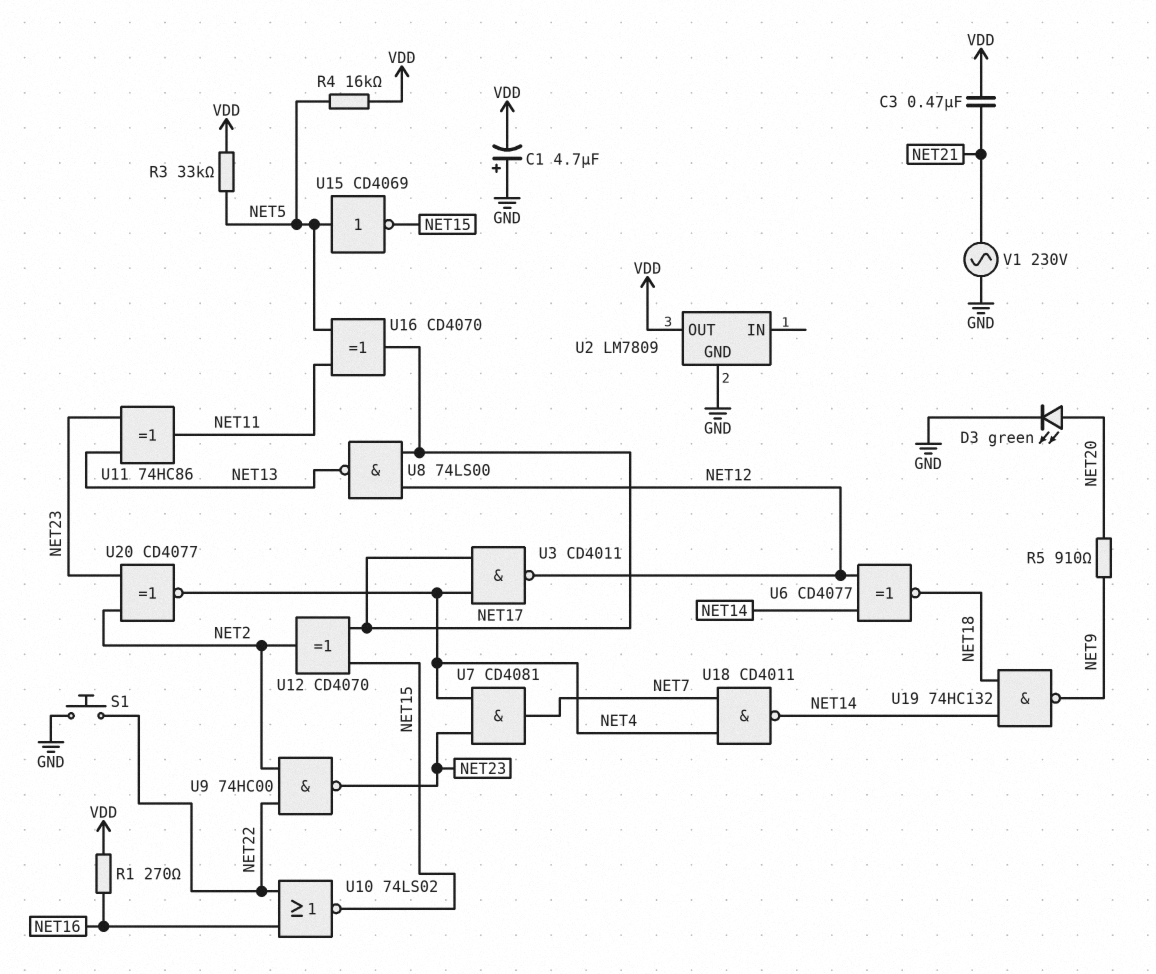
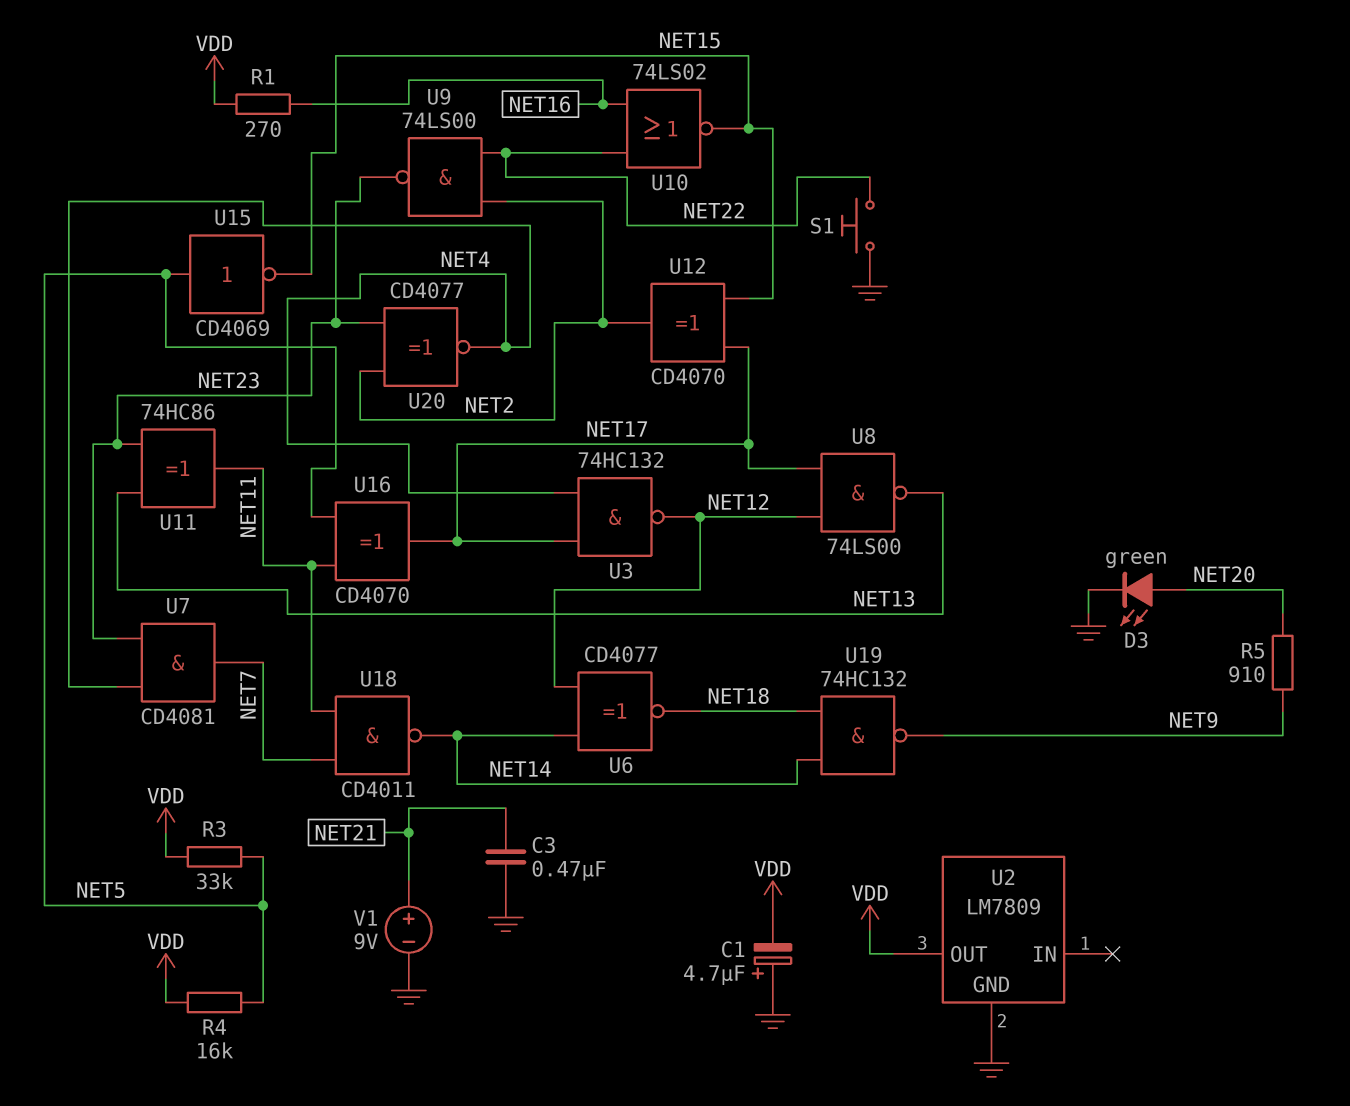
C3: 470nF (NET21, VDD) -> 470nF (GND, NET21)
U3: NAND CD4011 (in NET4, in NET17, out NET12) -> NAND 74HC132 (in NET4, in NET17, out NET12)
U9: NAND 74HC00 (in NET2, in NET22, out NET23) -> NAND 74LS00 (in NET2, in NET22, out NET23)
U18: NAND CD4011 (in NET4, in NET7, out NET14) -> NAND CD4011 (in NET7, in NET11, out NET14)
V1: AC 230V (GND, NET21) -> 9V (plus NET21, minus GND)

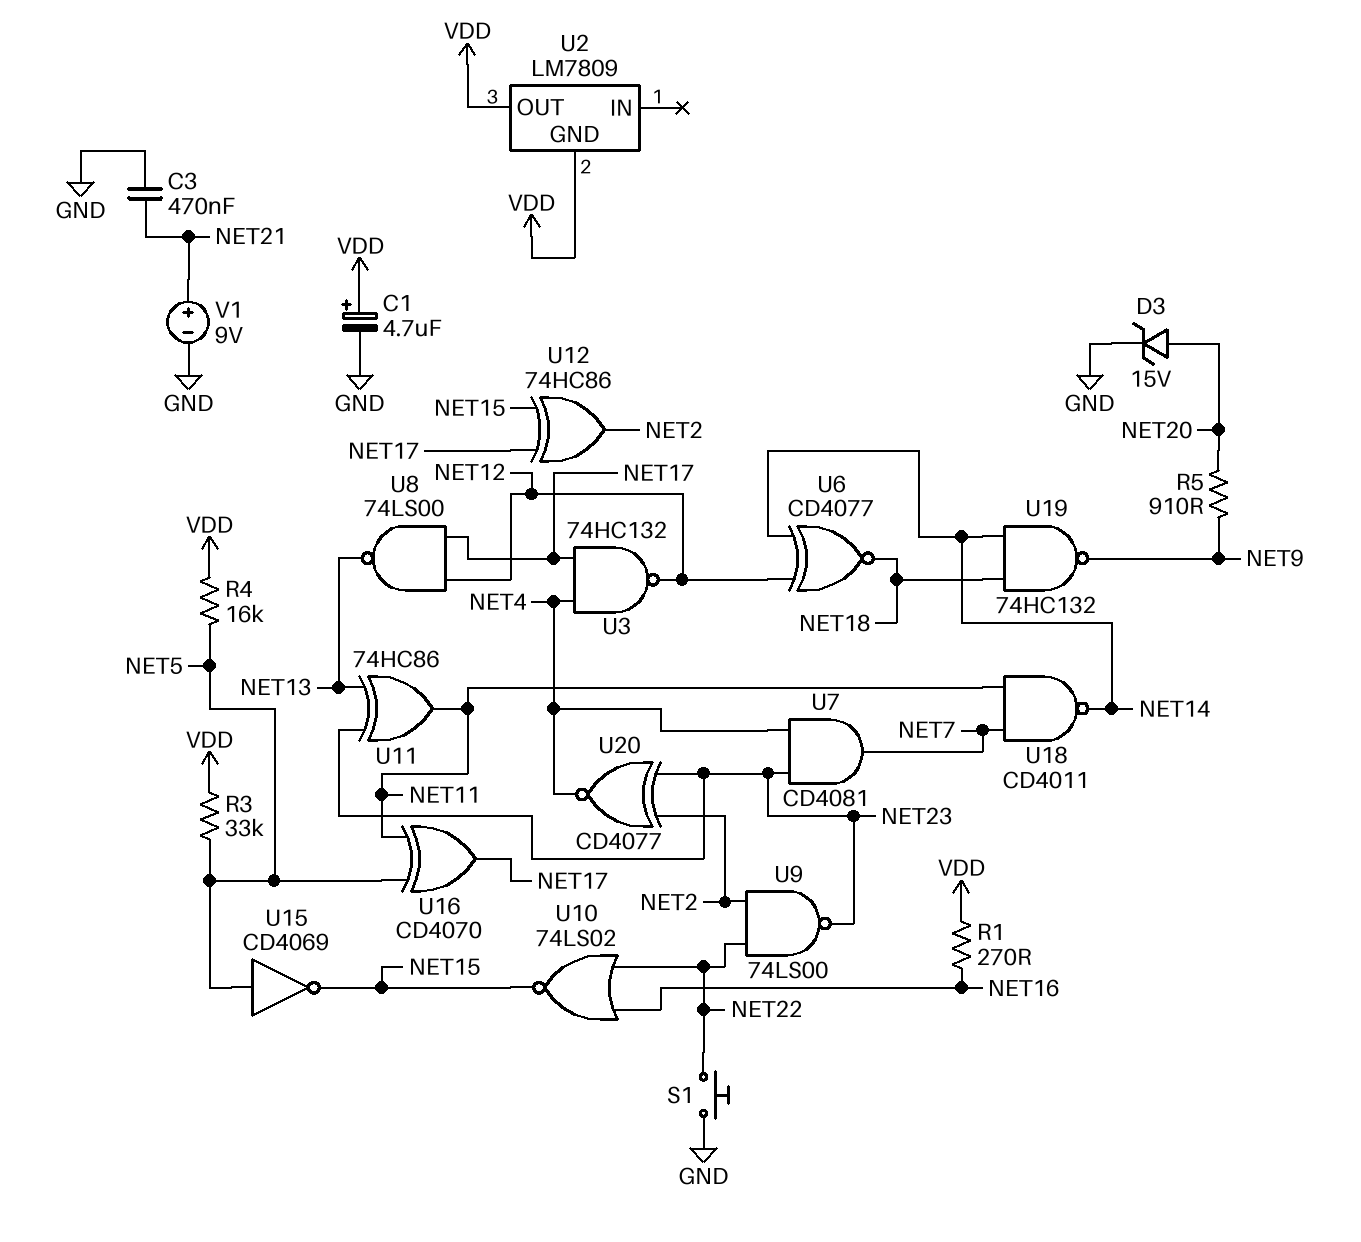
C1: 4.7uF (plus GND, minus VDD) -> 4.7uF (plus VDD, minus GND)
D3: LED green (A NET20, K GND) -> zener 15V (A NET20, K GND)
U2 pin GND: GND -> VDD
U12: XOR CD4070 (in NET15, in NET17, out NET2) -> XOR 74HC86 (in NET15, in NET17, out NET2)

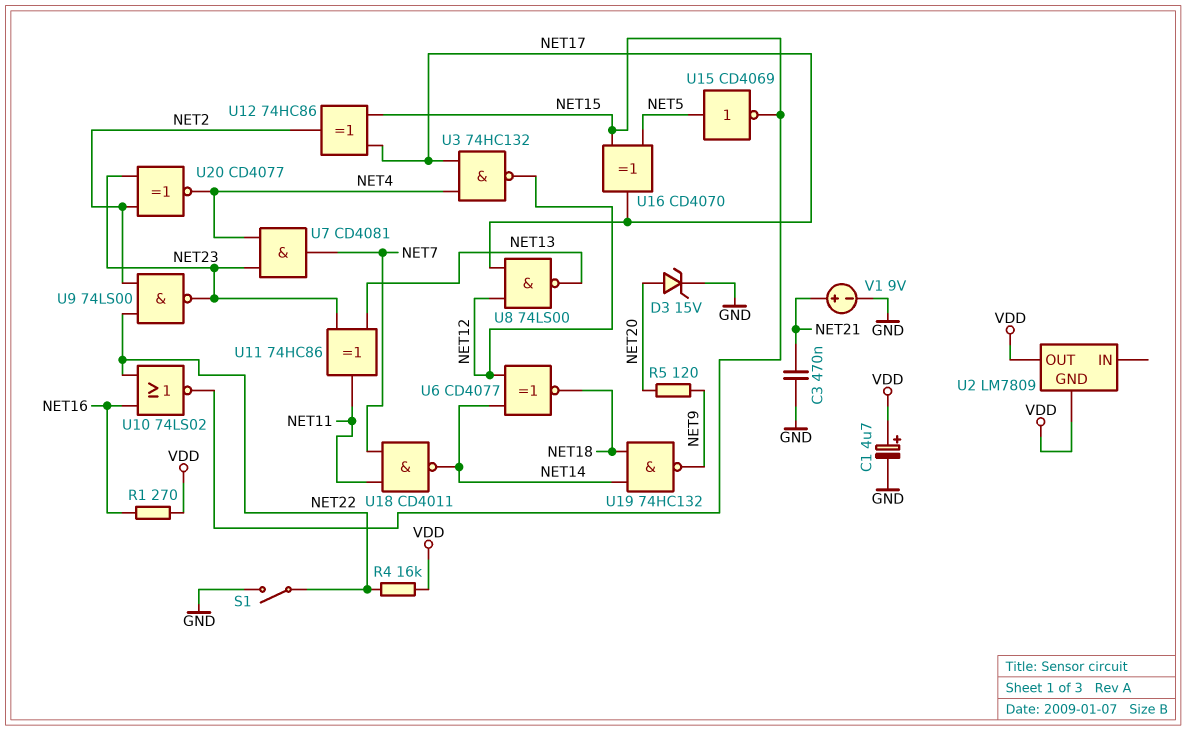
R3: 33k (NET5, VDD) -> none
R4: 16k (NET5, VDD) -> 16k (NET22, VDD)
R5: 910 (NET9, NET20) -> 120 (NET9, NET20)
S1: button (GND, NET22) -> switch (GND, NET22)
U16: XOR CD4070 (in NET5, in NET11, out NET17) -> XOR CD4070 (in NET5, in NET15, out NET17)

